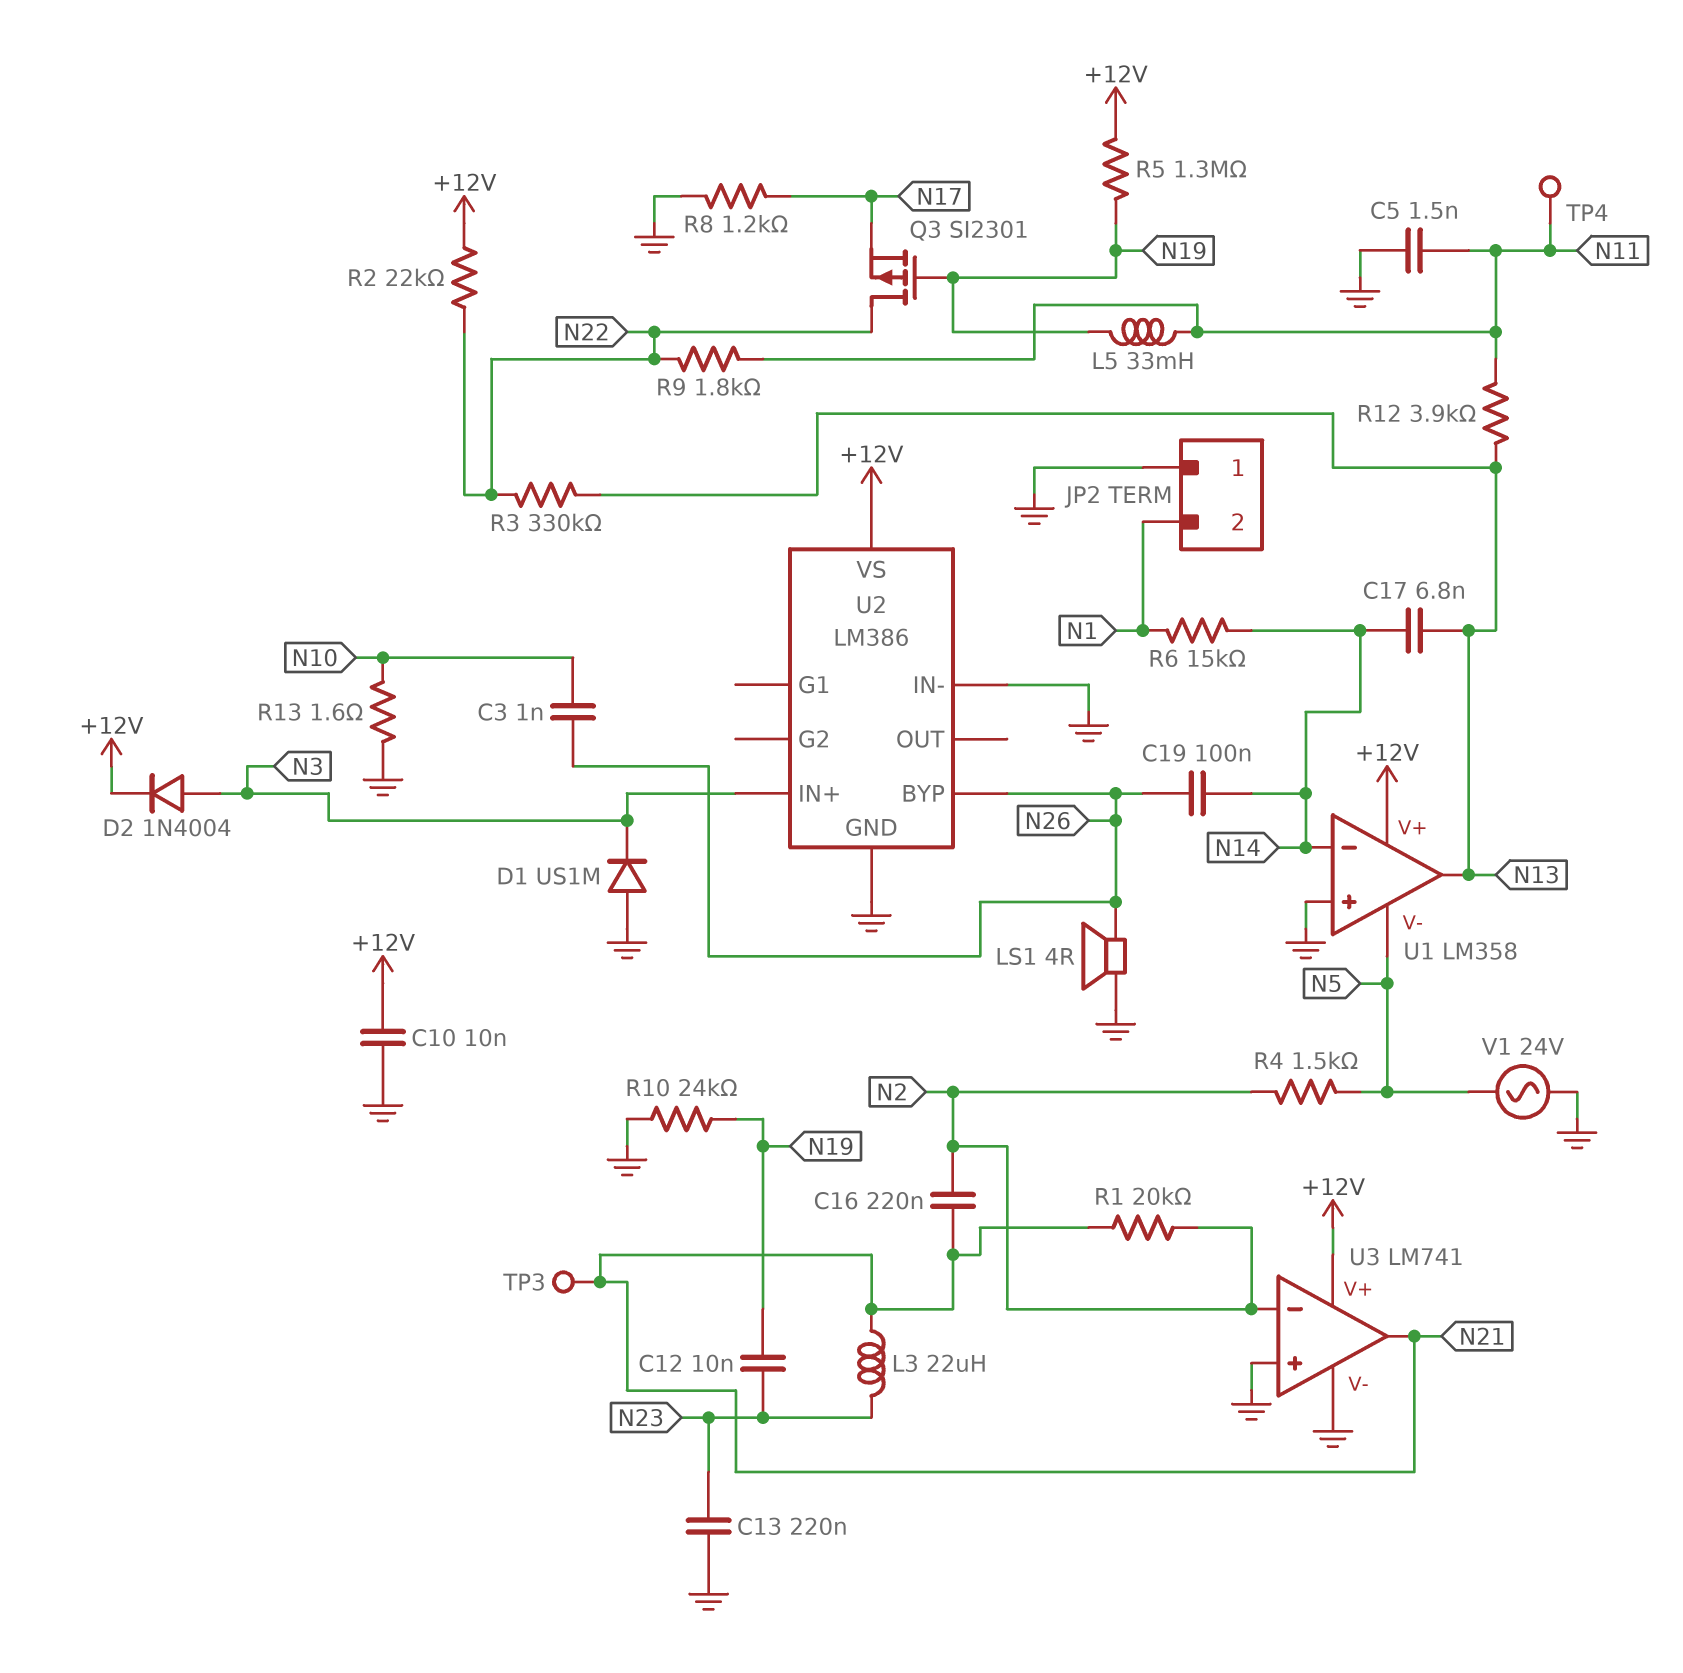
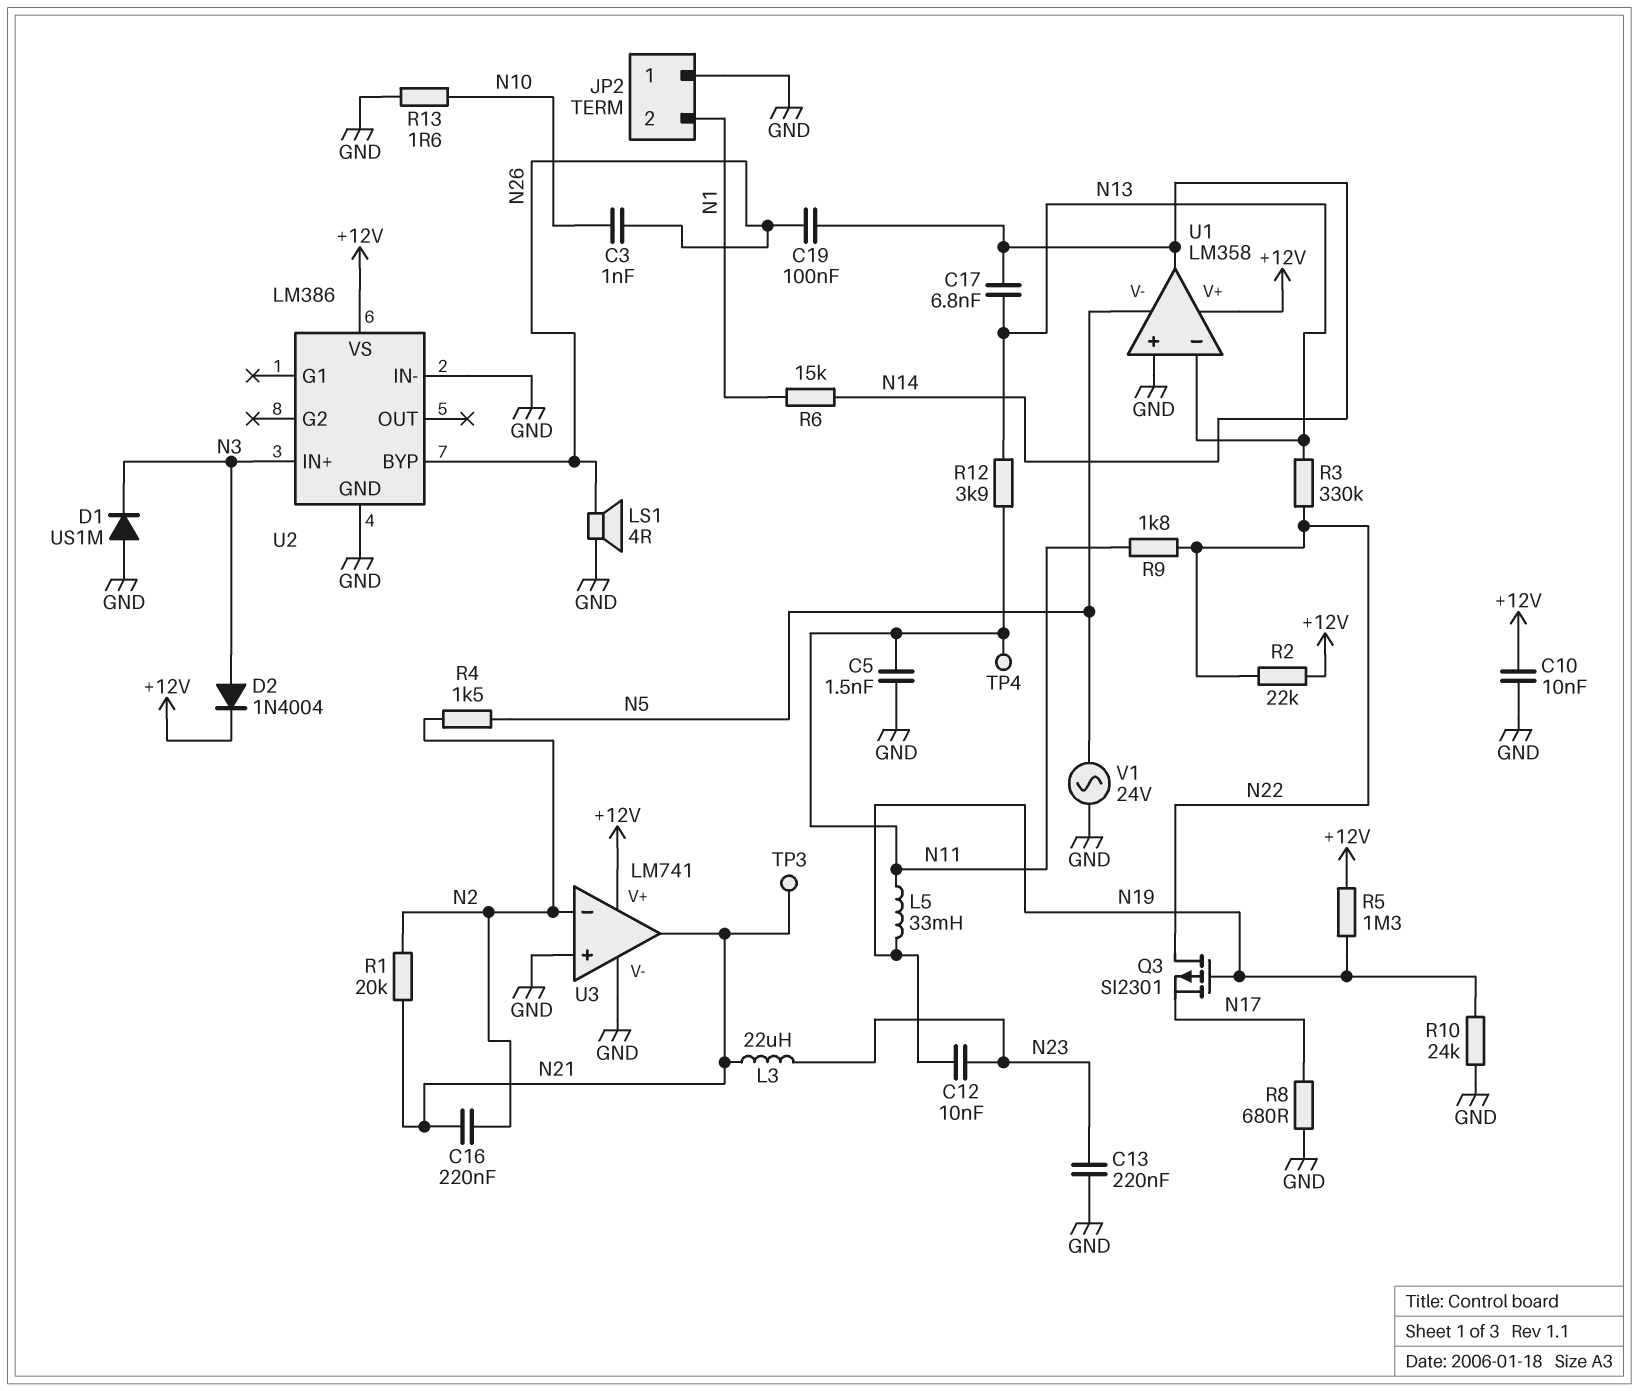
R8: 1.2k (GND, N17) -> 680 (GND, N17)
U1 pin in-: N14 -> N13
U1 pin out: N13 -> N14

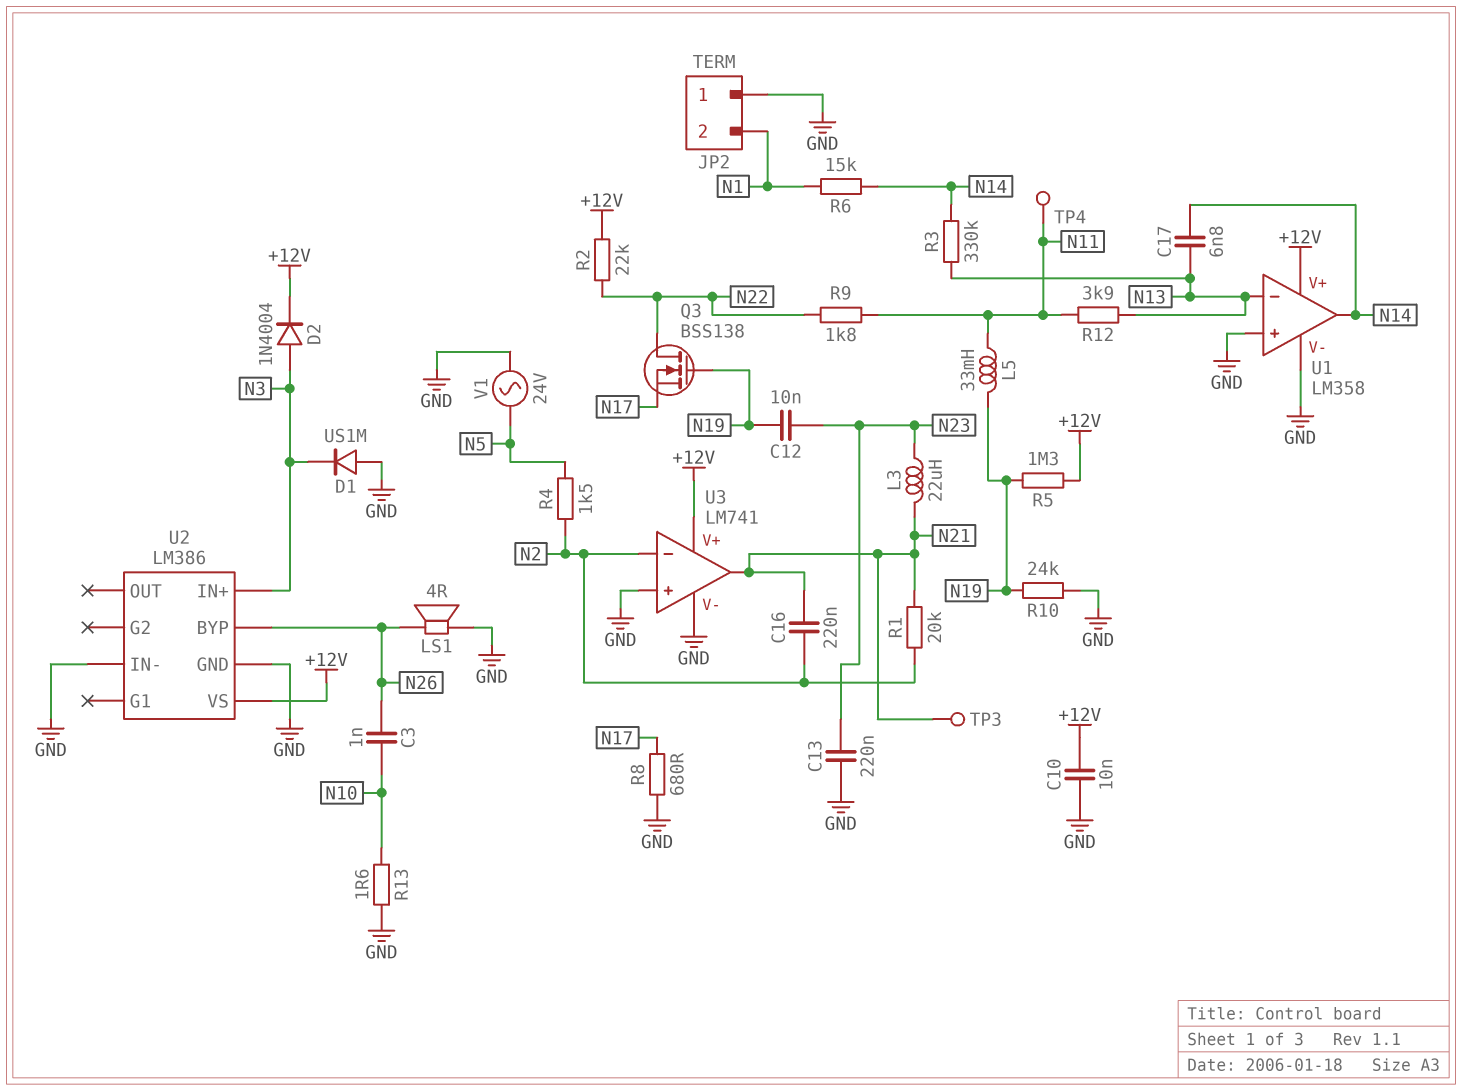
C5: 1.5nF (GND, N11) -> none
C19: 100nF (N14, N26) -> none
Q3: PMOS SI2301 (G N19, D N22, S N17) -> NMOS BSS138 (G N19, D N22, S N17)
R3: 330k (N13, N22) -> 330k (N13, N14)
U1 pin V-: N5 -> GND

